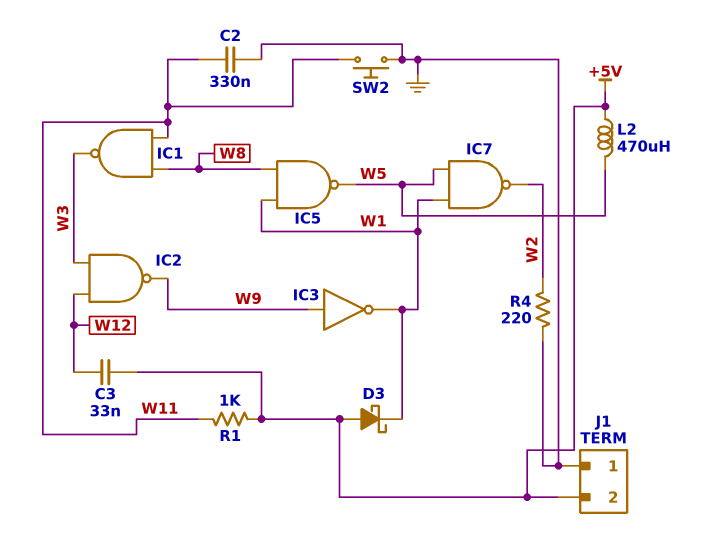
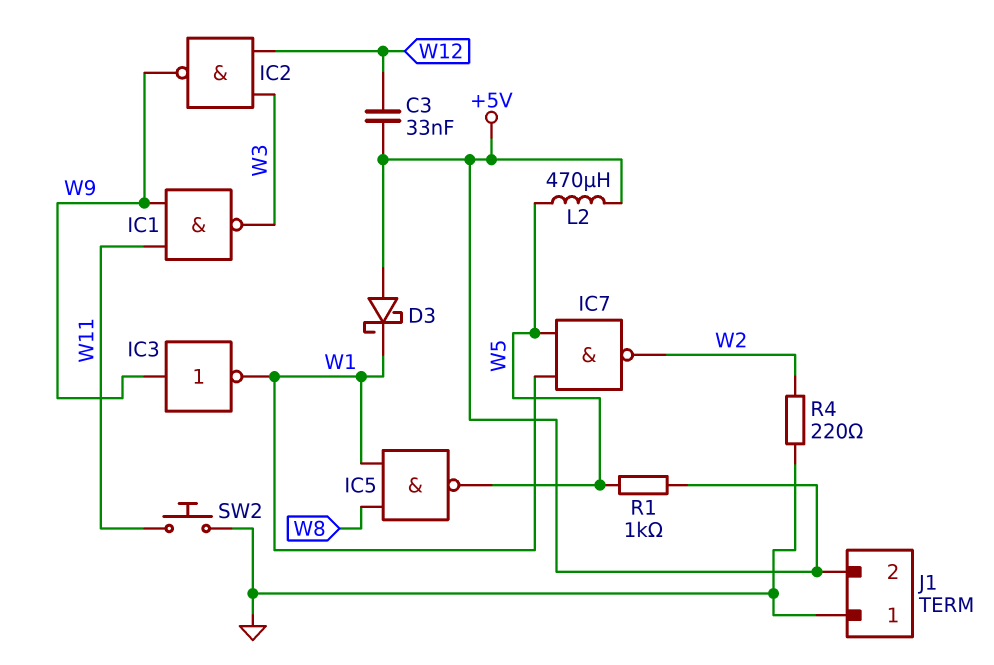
C2: 330nF (GND, W11) -> none
IC1: NAND (in W8, in W11, out W3) -> NAND (in W9, in W11, out W3)
R1: 1k (+5V, W11) -> 1k (+5V, W5)

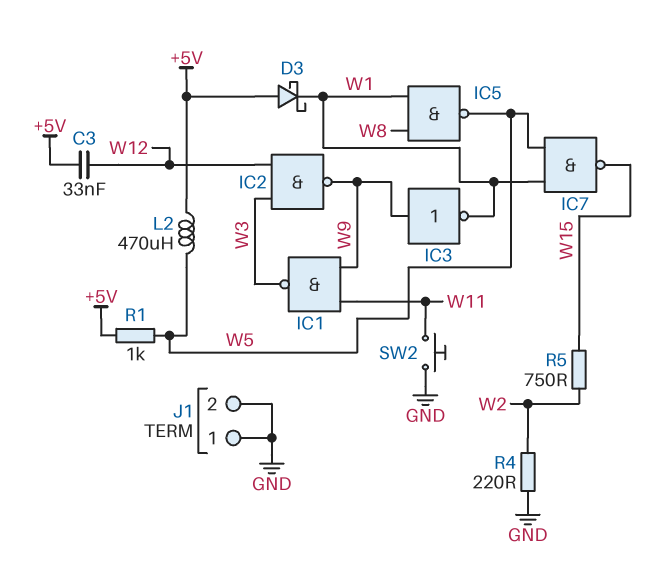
IC7: NAND (in W1, in W5, out W2) -> NAND (in W1, in W5, out W15)
J1 pin 2: +5V -> GND
R5: none -> 750 (W2, W15)

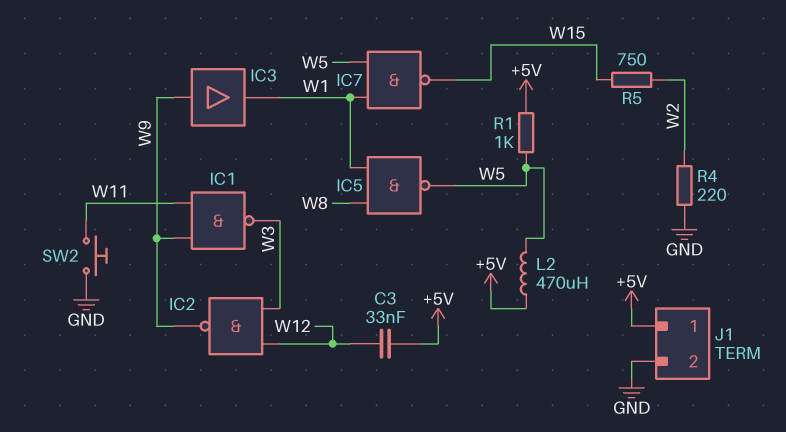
D3: schottky (A +5V, K W1) -> none
IC3: NOT (in W9, out W1) -> buffer (in W9, out W1)
J1 pin 1: GND -> +5V

